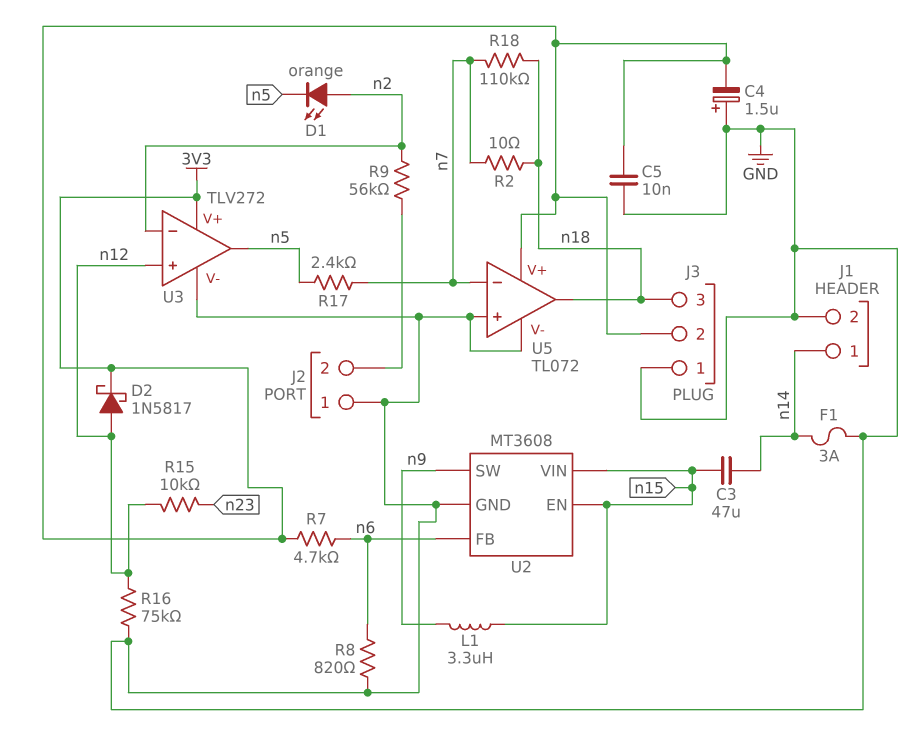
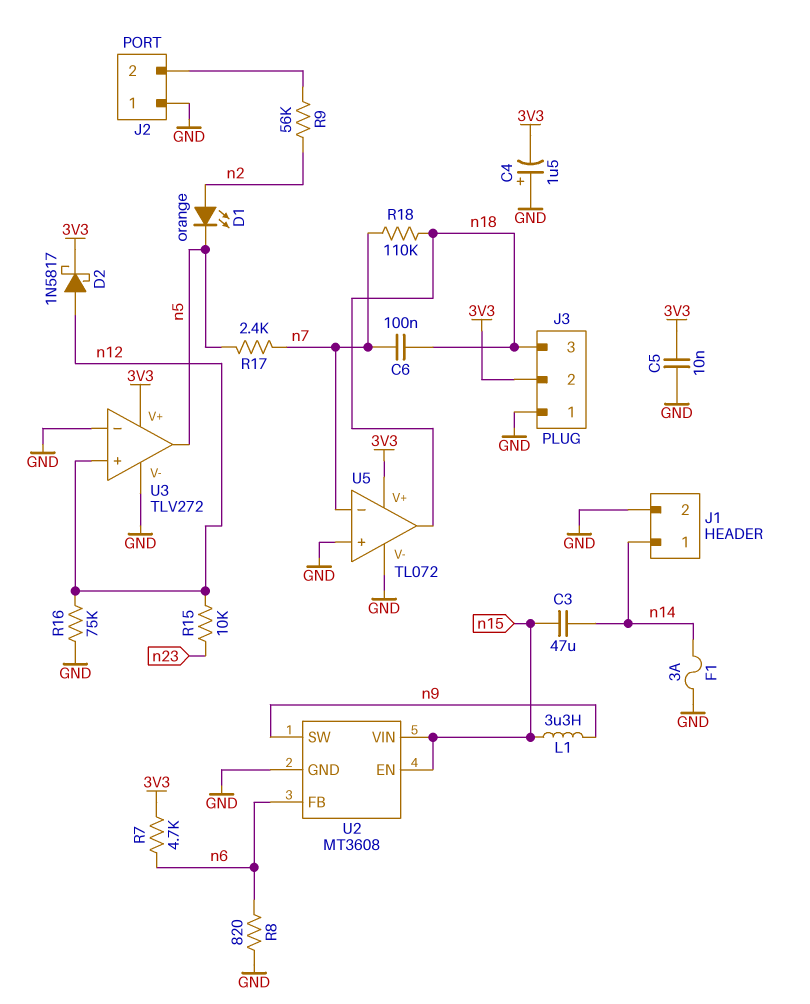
C6: none -> 100nF (n7, n18)
R2: 10 (n7, n18) -> none
U3 pin in-: n2 -> GND

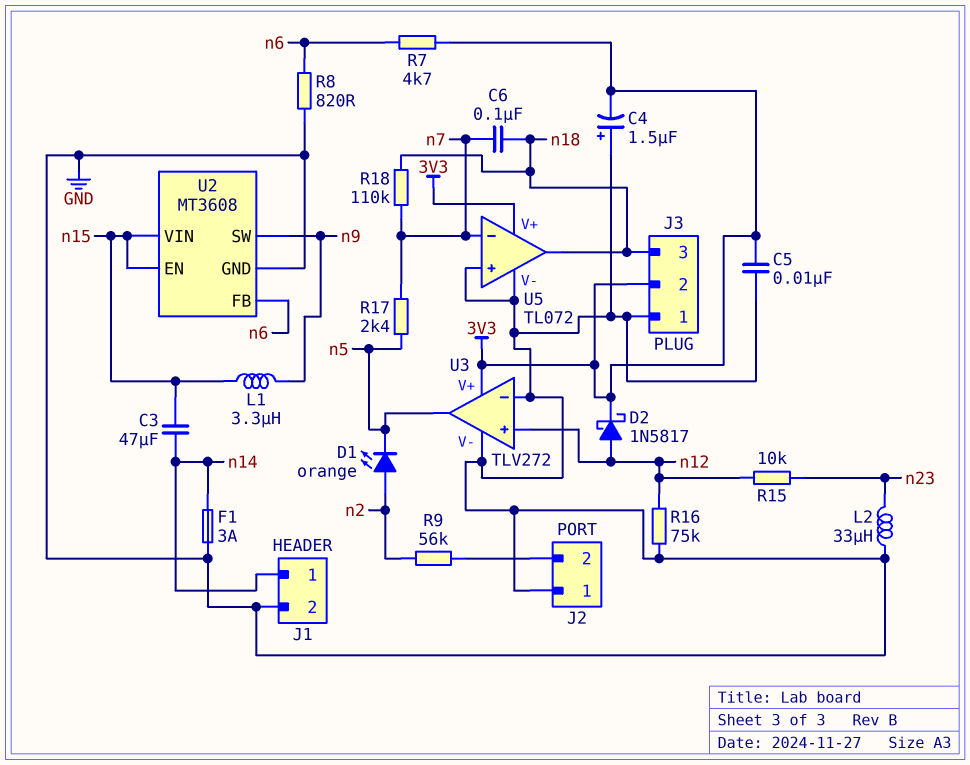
L2: none -> 33uH (GND, n23)

